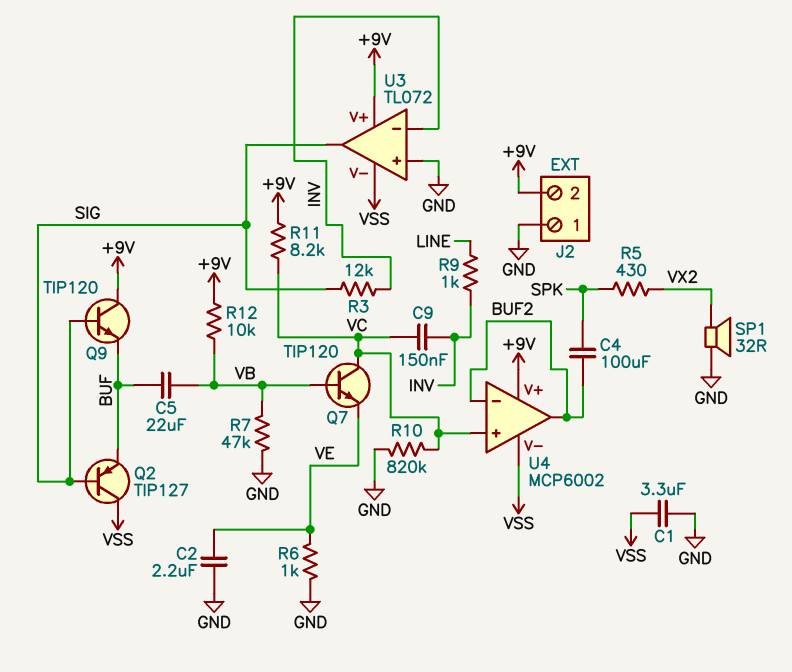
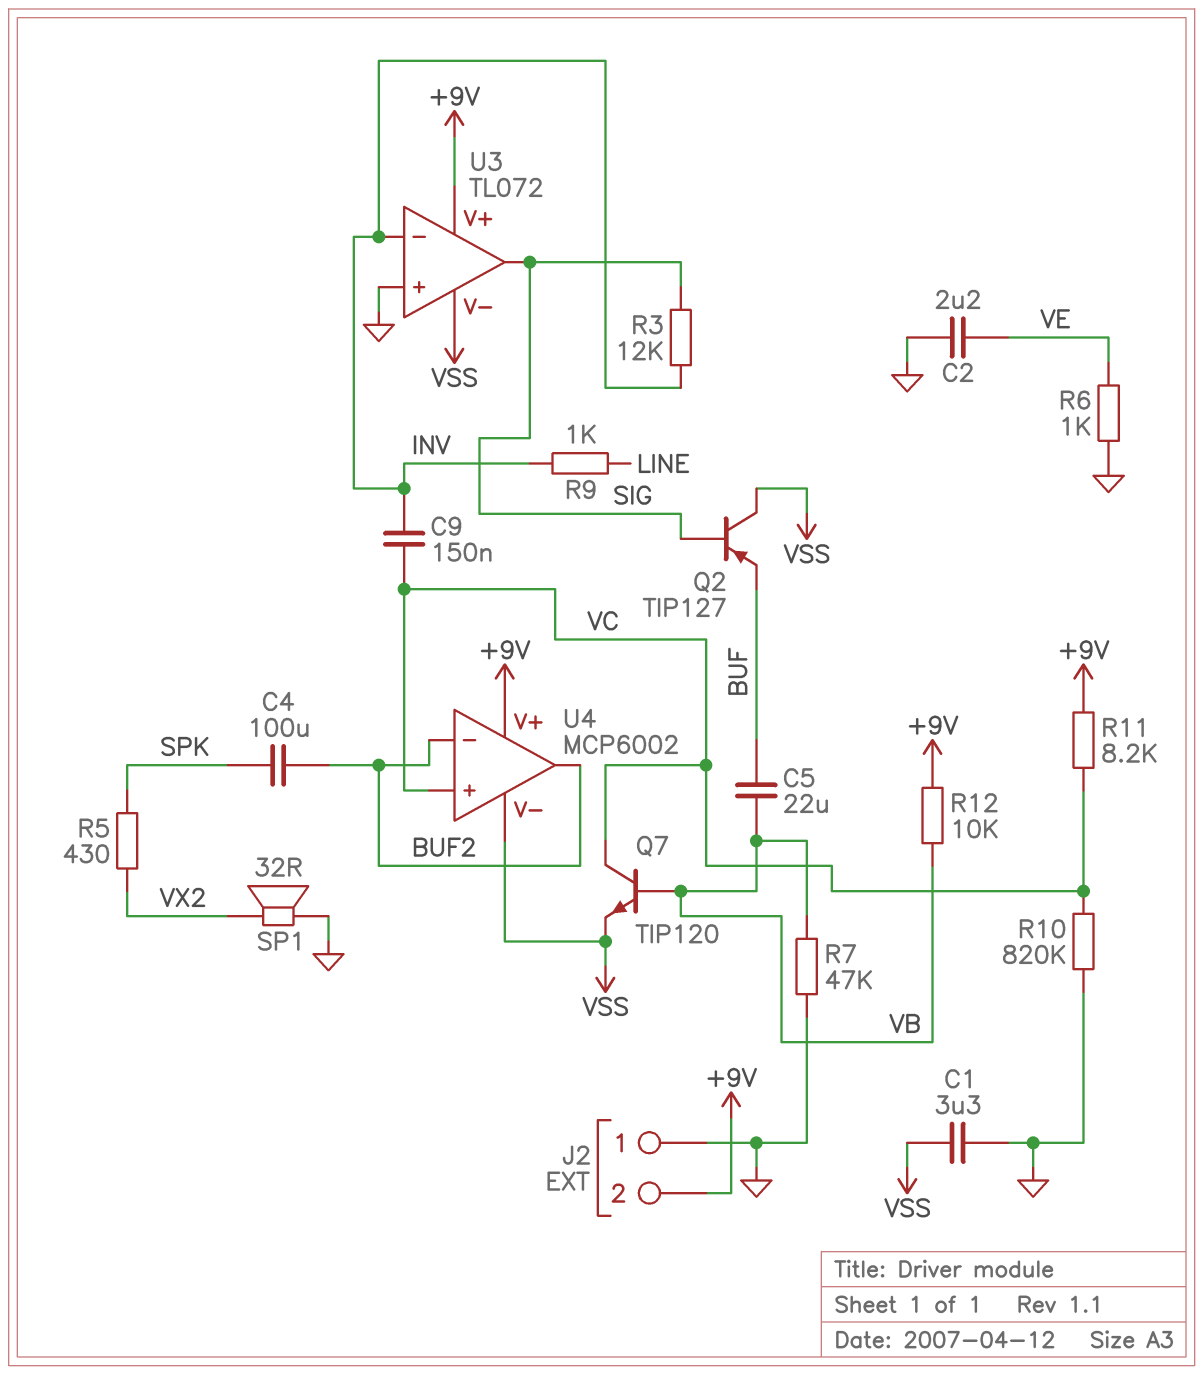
Q7: NPN TIP120 (B VB, C VC, E VE) -> NPN TIP120 (B VB, C VC, E VSS)
Q9: NPN TIP120 (B SIG, C +9V, E BUF) -> none

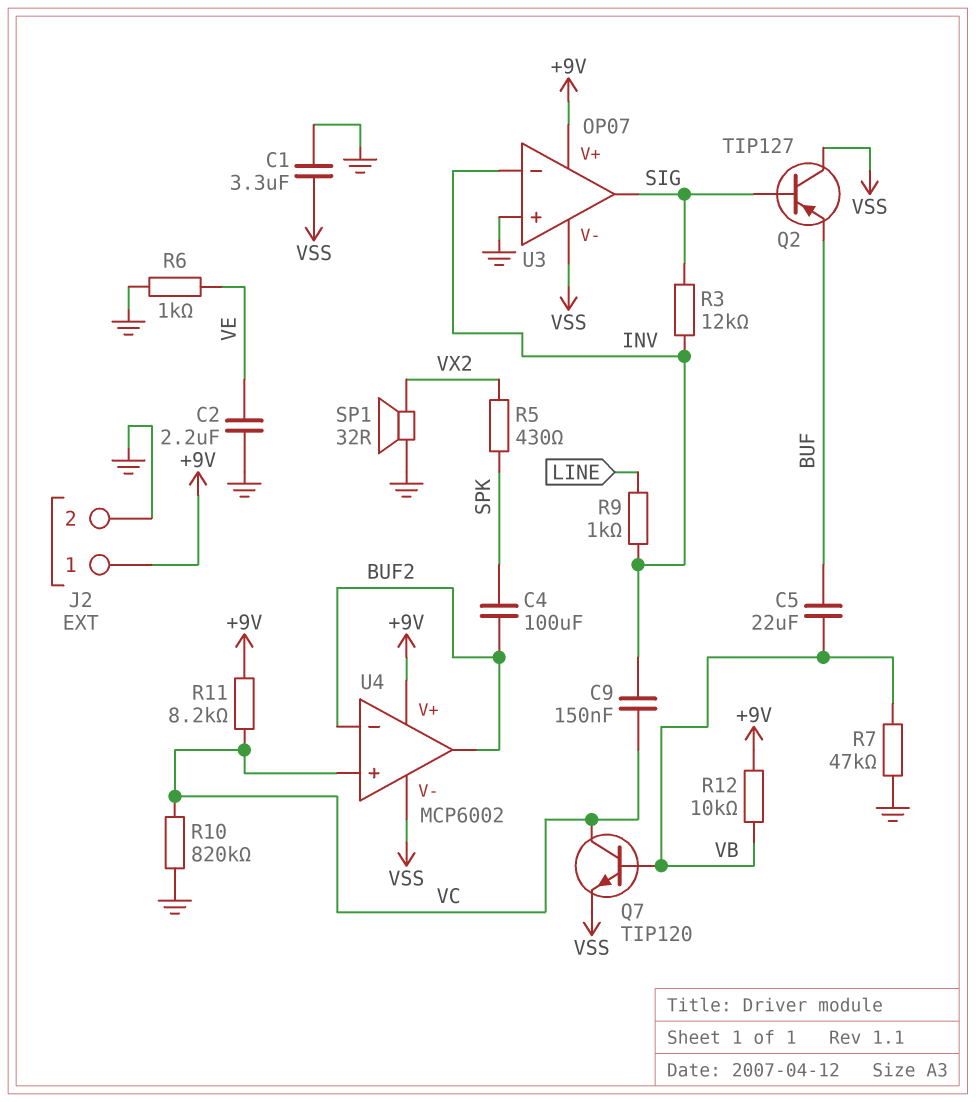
J2 pin 1: GND -> +9V
J2 pin 2: +9V -> GND
U3: TL072 -> OP07

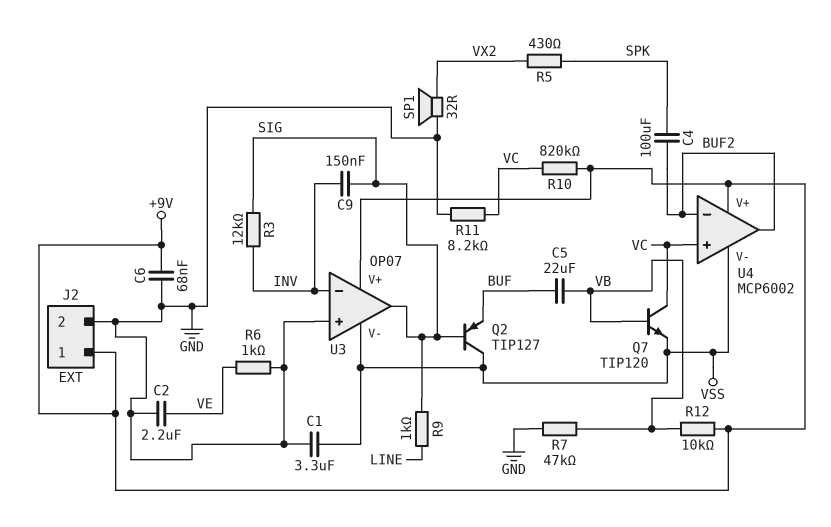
C6: none -> 68nF (+9V, GND)
C9: 150nF (INV, VC) -> 150nF (INV, SIG)
R9: 1k (INV, LINE) -> 1k (LINE, SIG)
R10: 820k (GND, VC) -> 820k (+9V, VC)
R11: 8.2k (+9V, VC) -> 8.2k (GND, VC)

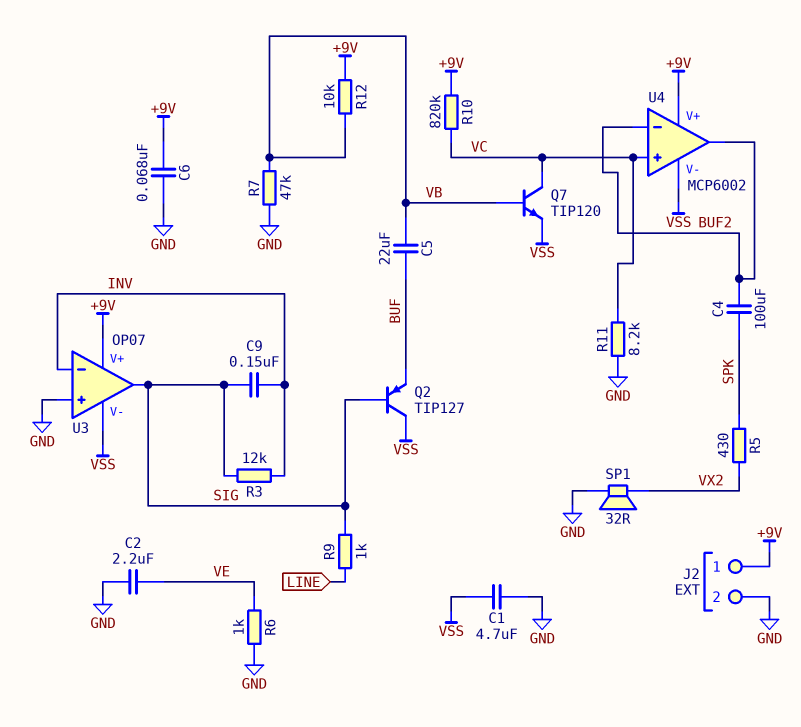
C1: 3.3uF (GND, VSS) -> 4.7uF (GND, VSS)

